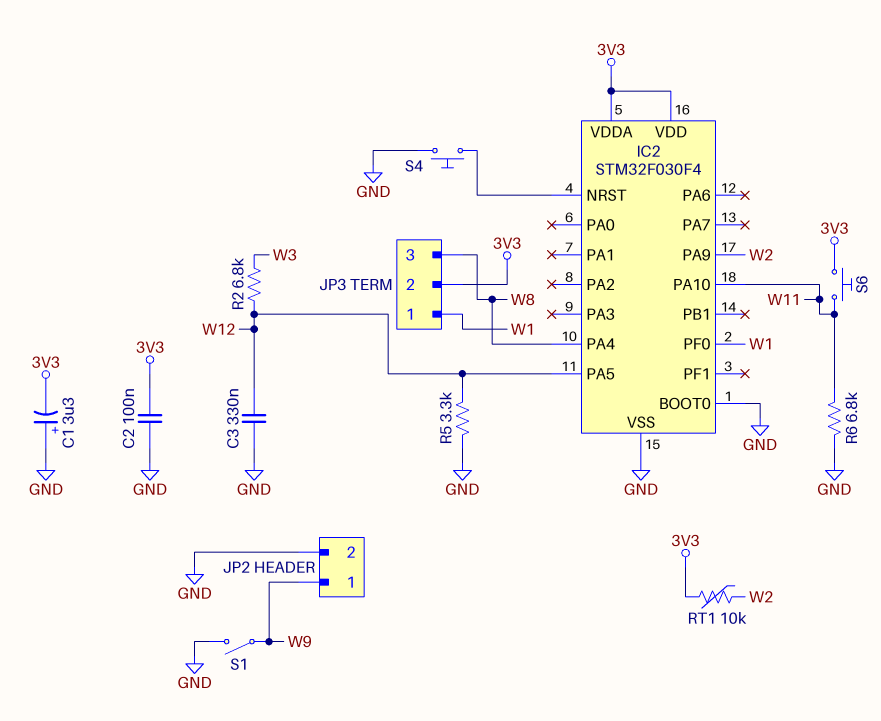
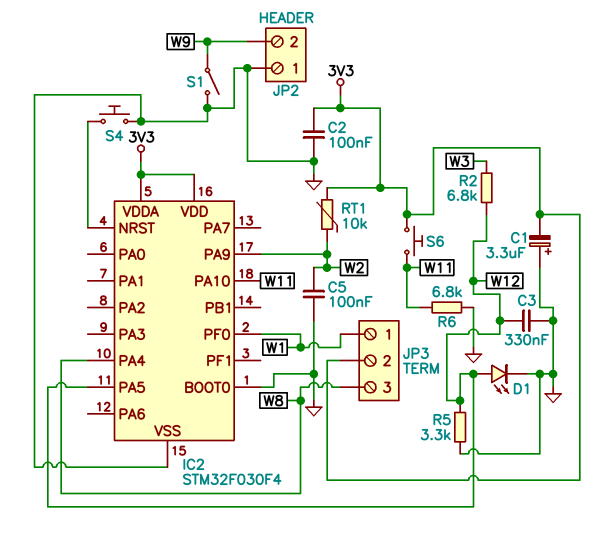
C5: none -> 100nF (GND, W2)
D1: none -> LED (A W12, K GND)
JP2 pin 1: W9 -> GND
JP2 pin 2: GND -> W9

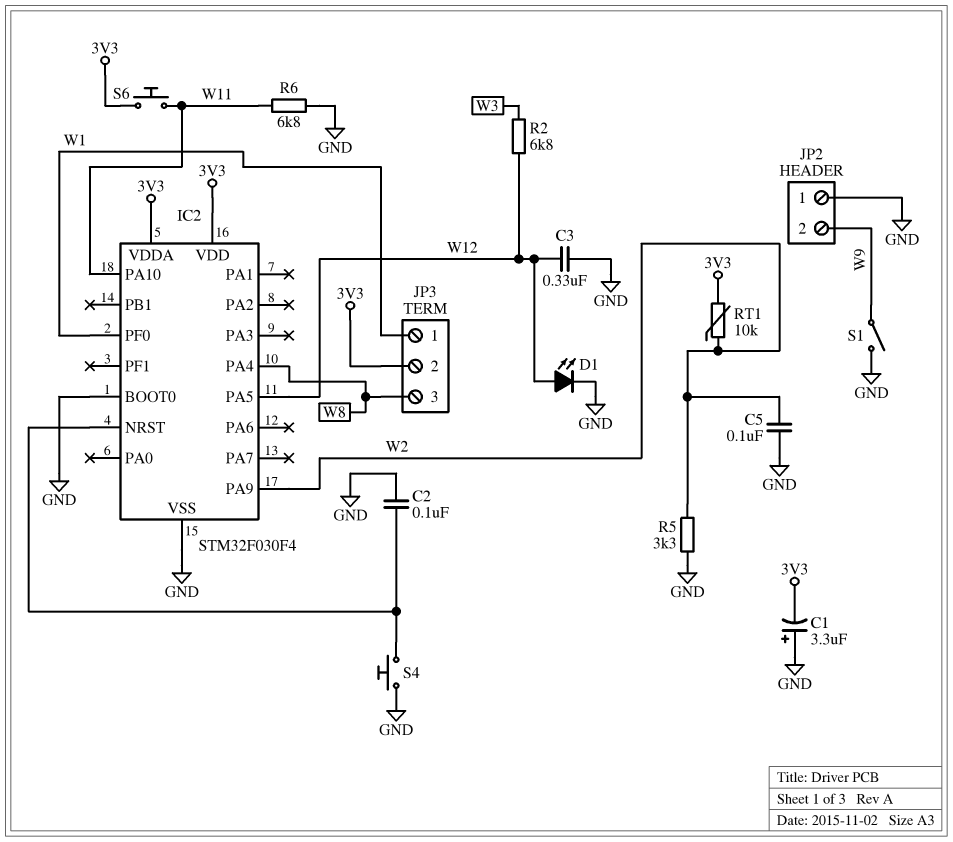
C2: 100nF (3V3, GND) -> 100nF (GND, IC2/NRST)
R5: 3.3k (GND, W12) -> 3.3k (GND, W2)

